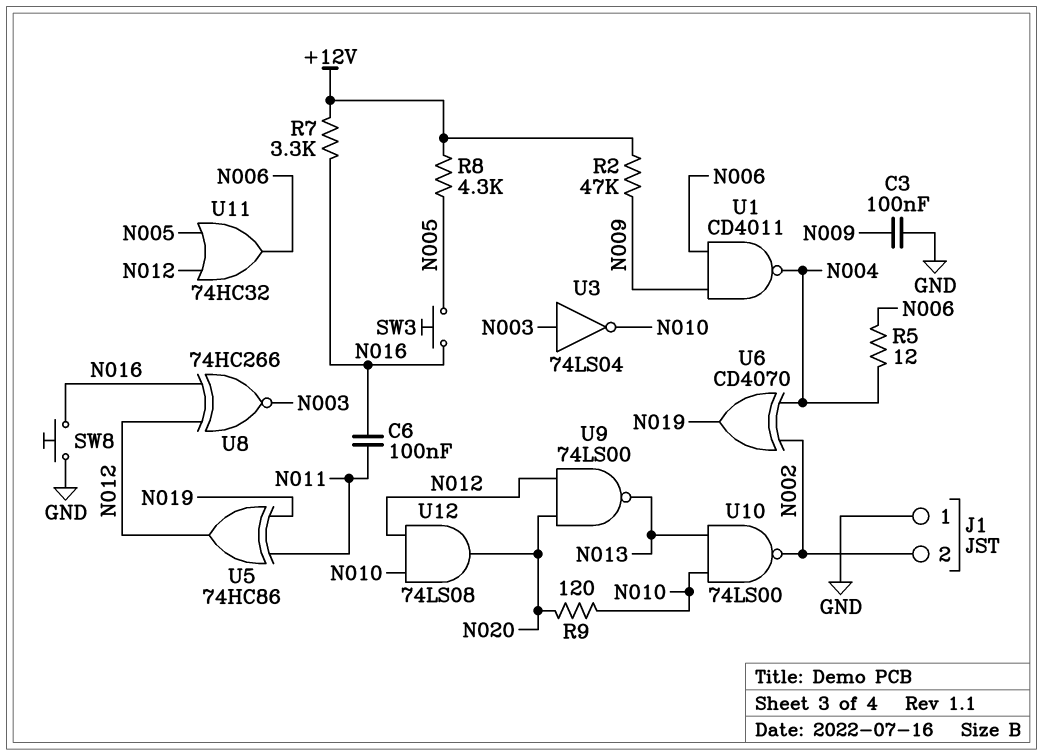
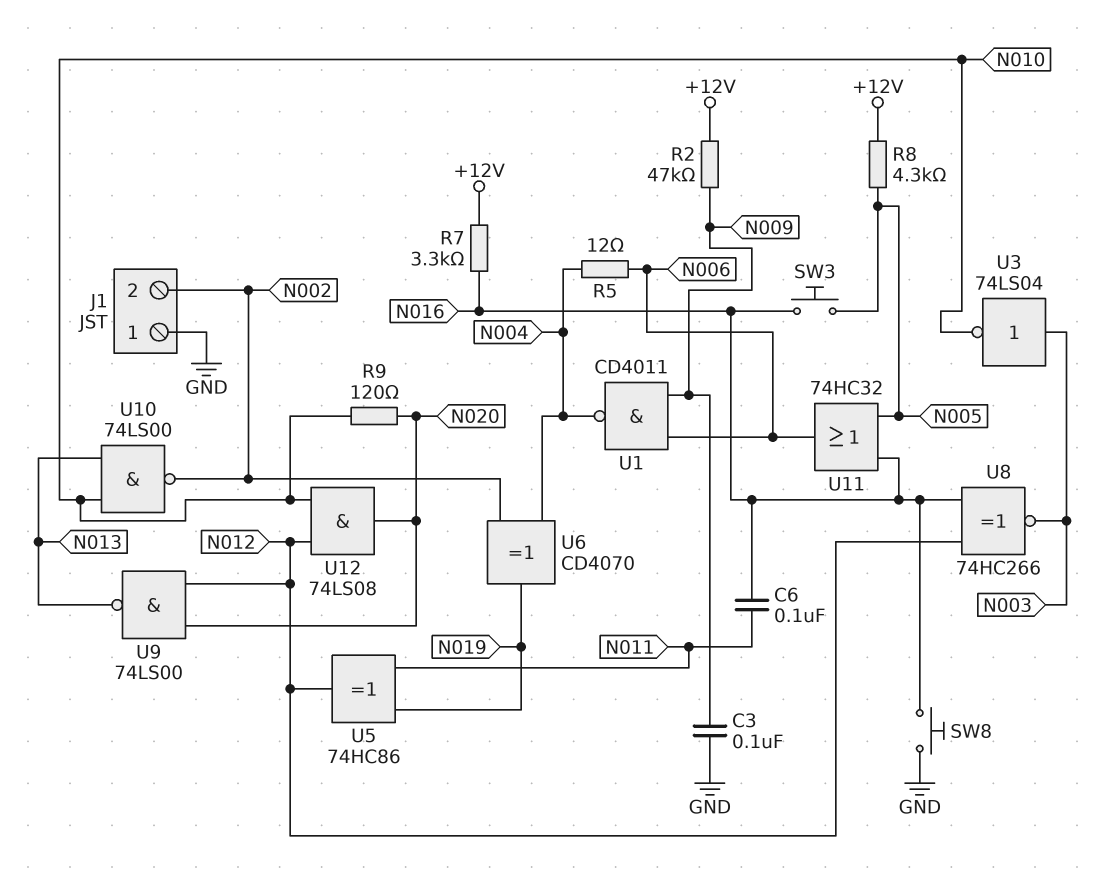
U11: OR 74HC32 (in N005, in N012, out N006) -> OR 74HC32 (in N005, in N016, out N006)

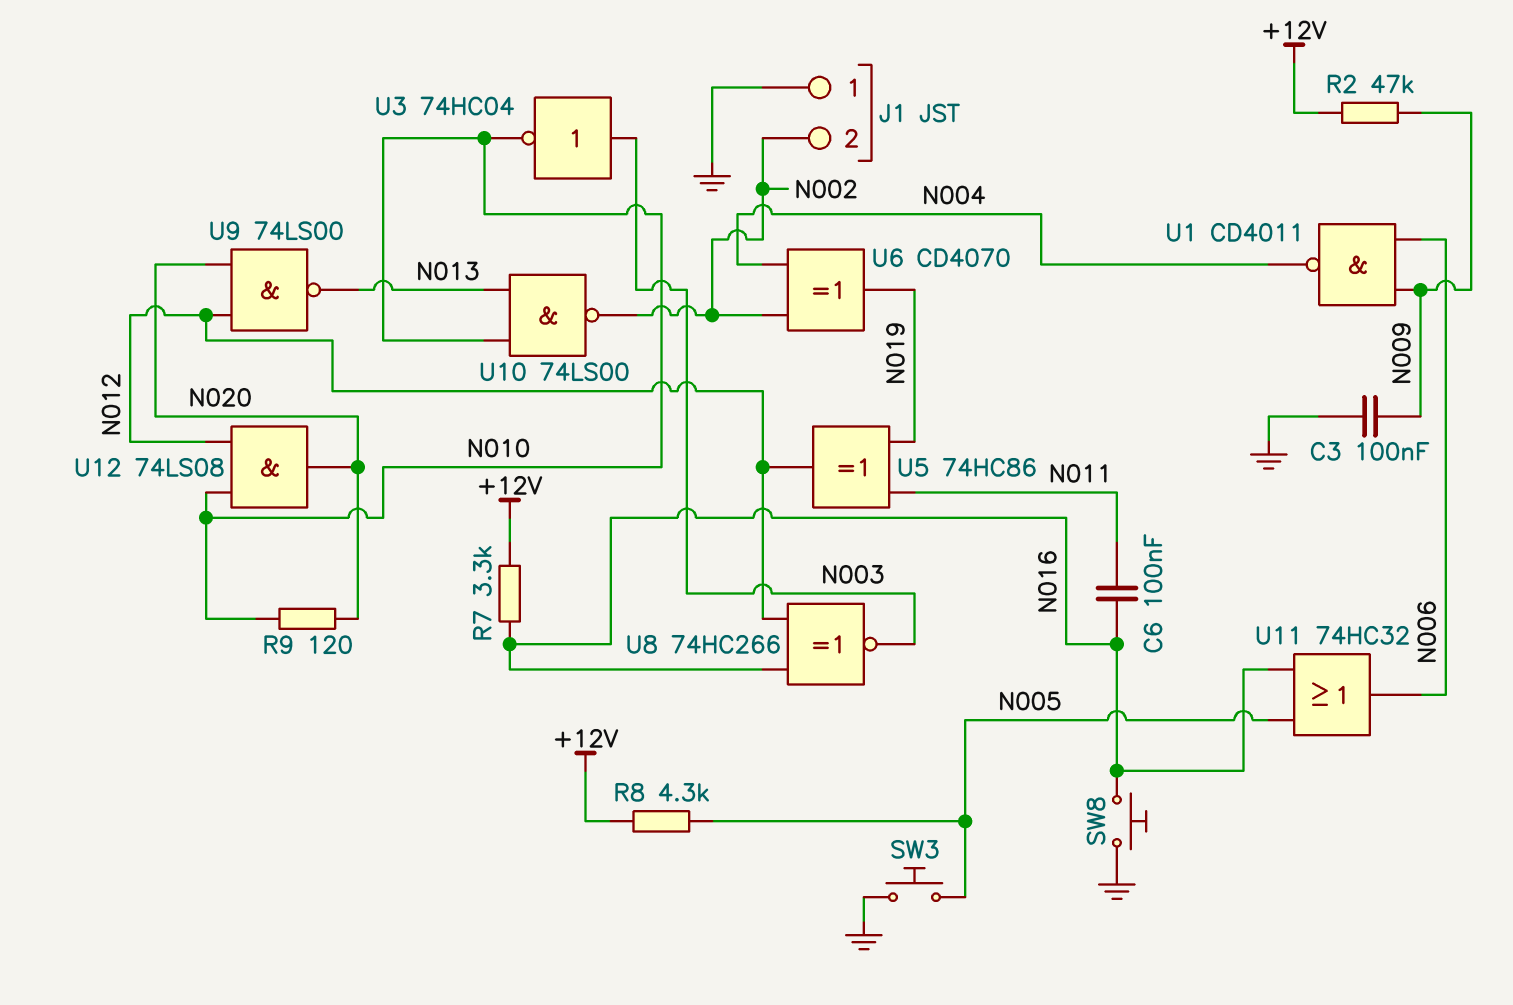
R5: 12 (N004, N006) -> none
SW3: button (N005, N016) -> button (GND, N005)
U3: NOT 74LS04 (in N003, out N010) -> NOT 74HC04 (in N003, out N010)

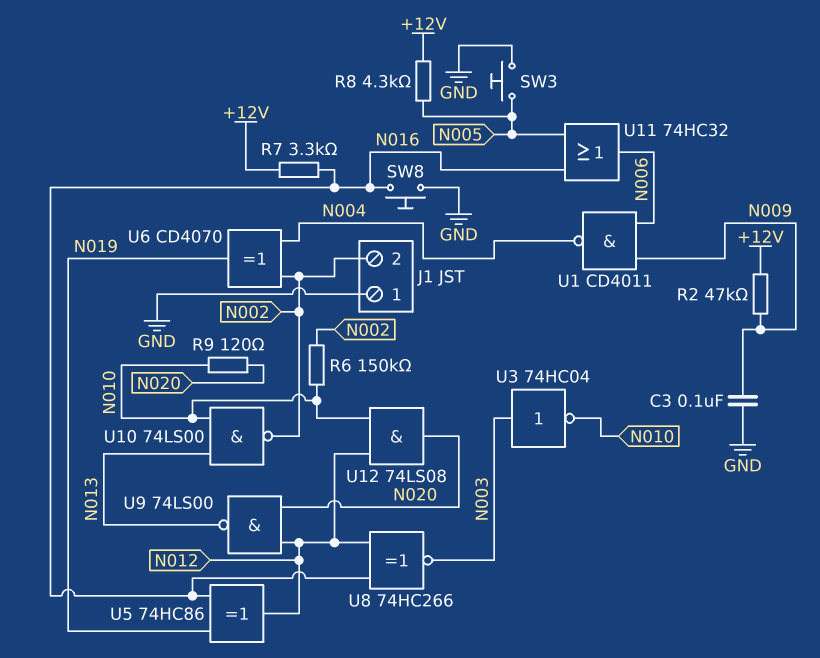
C6: 100nF (N011, N016) -> none
R6: none -> 150k (N002, N010)
U5: XOR 74HC86 (in N011, in N019, out N012) -> XOR 74HC86 (in N016, in N019, out N012)

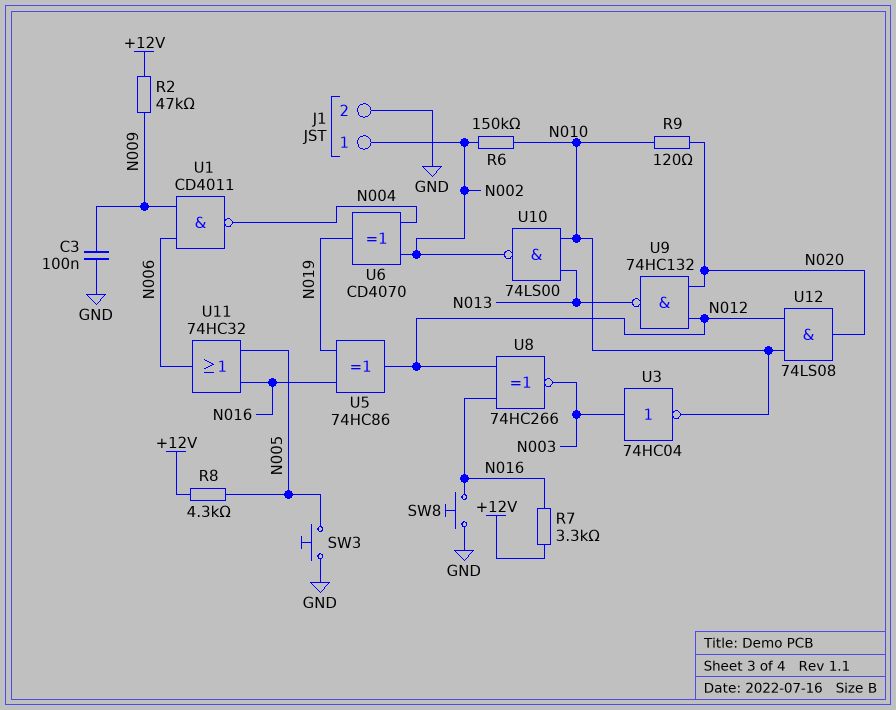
J1 pin 1: GND -> N002
J1 pin 2: N002 -> GND
U9: NAND 74LS00 (in N012, in N020, out N013) -> NAND 74HC132 (in N012, in N020, out N013)

